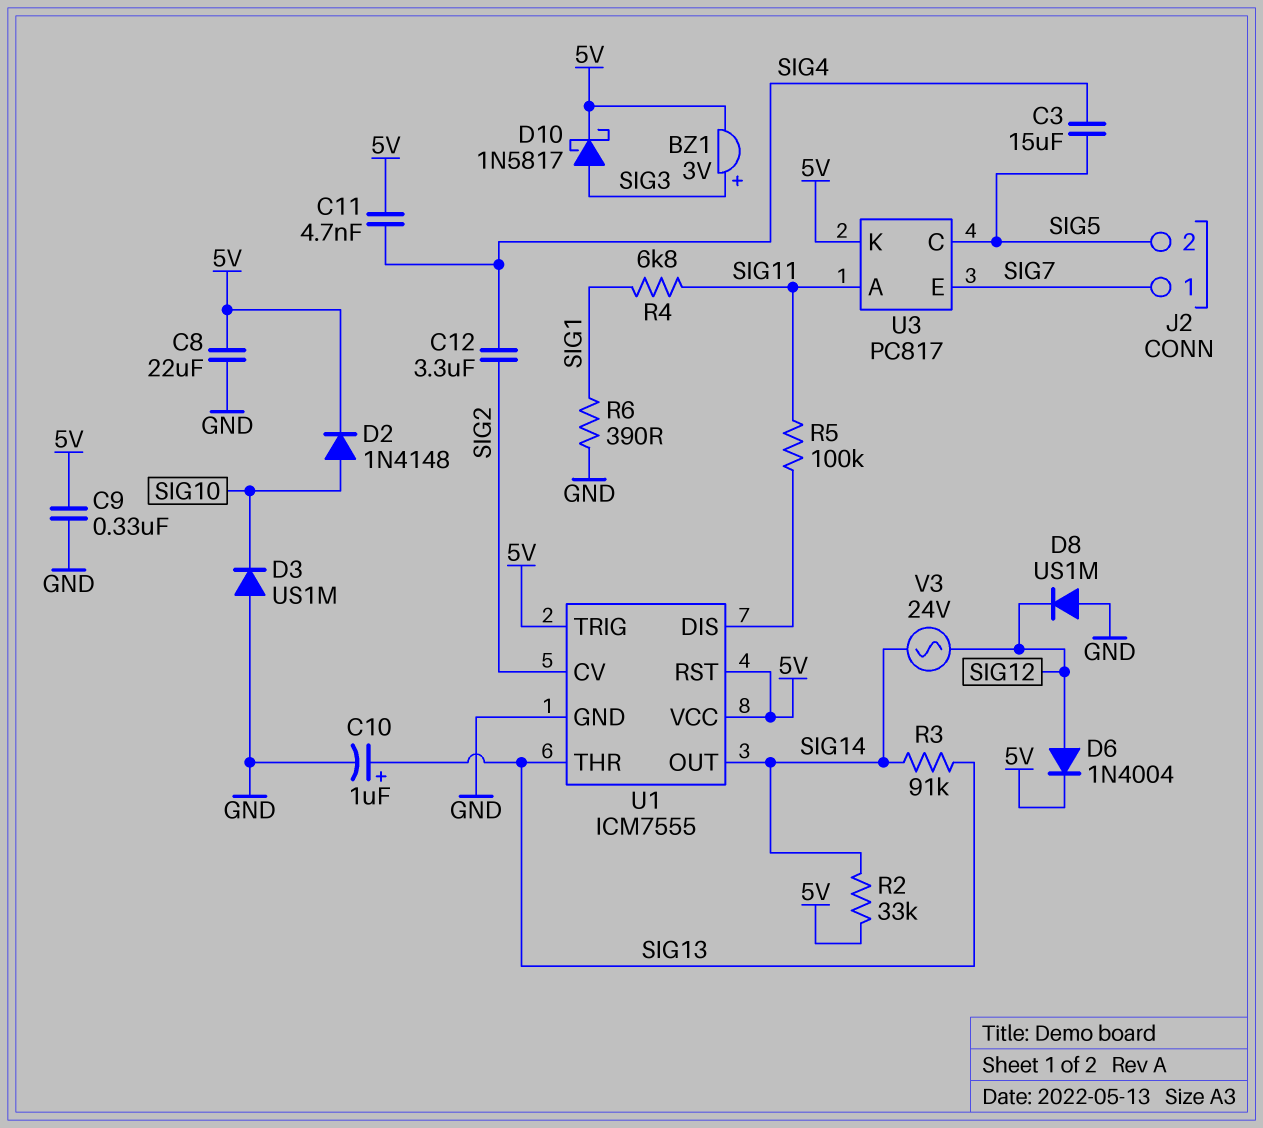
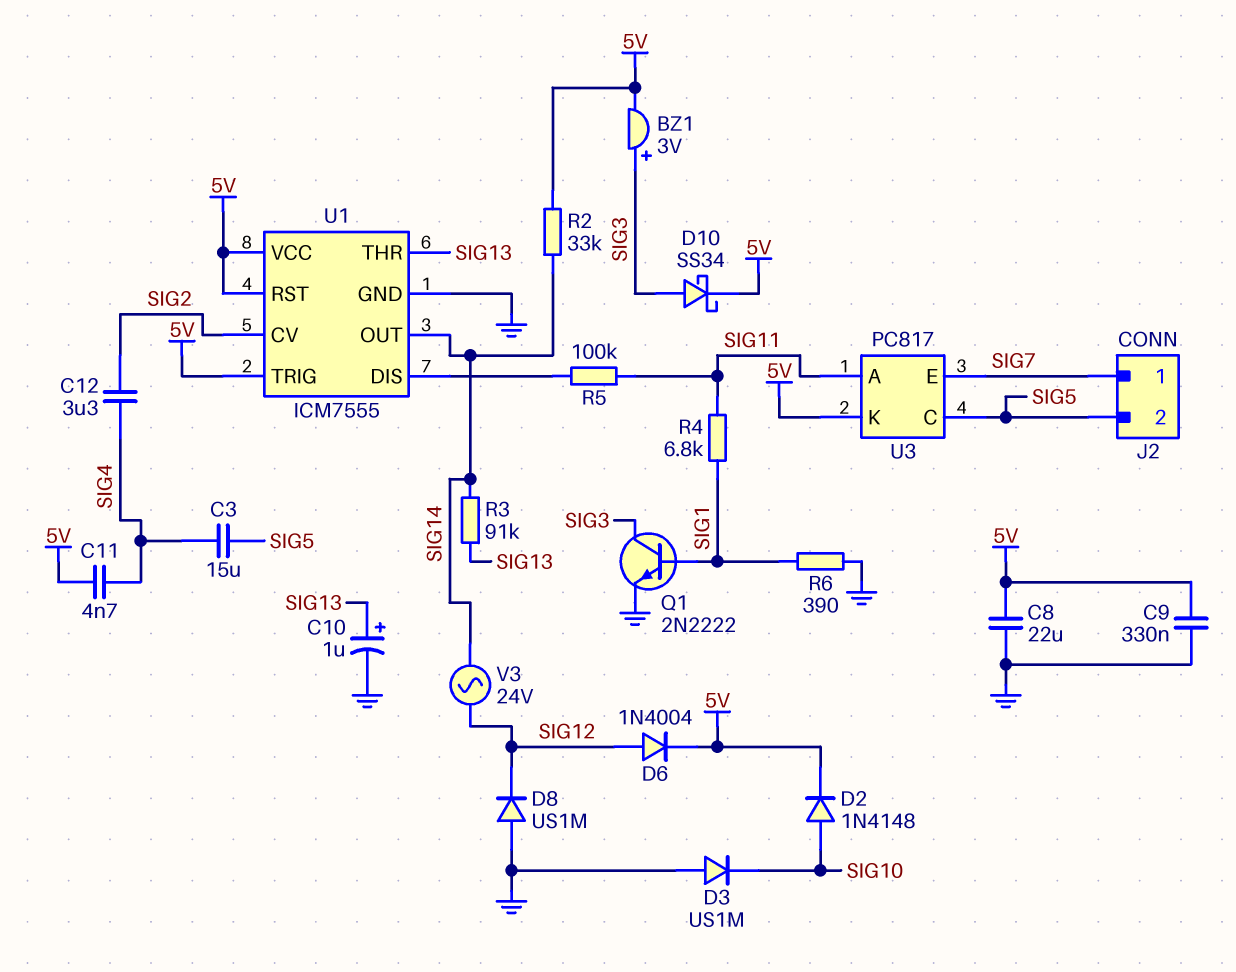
D10: schottky 1N5817 (A SIG3, K 5V) -> schottky SS34 (A SIG3, K 5V)
Q1: none -> NPN 2N2222 (B SIG1, C SIG3, E GND)

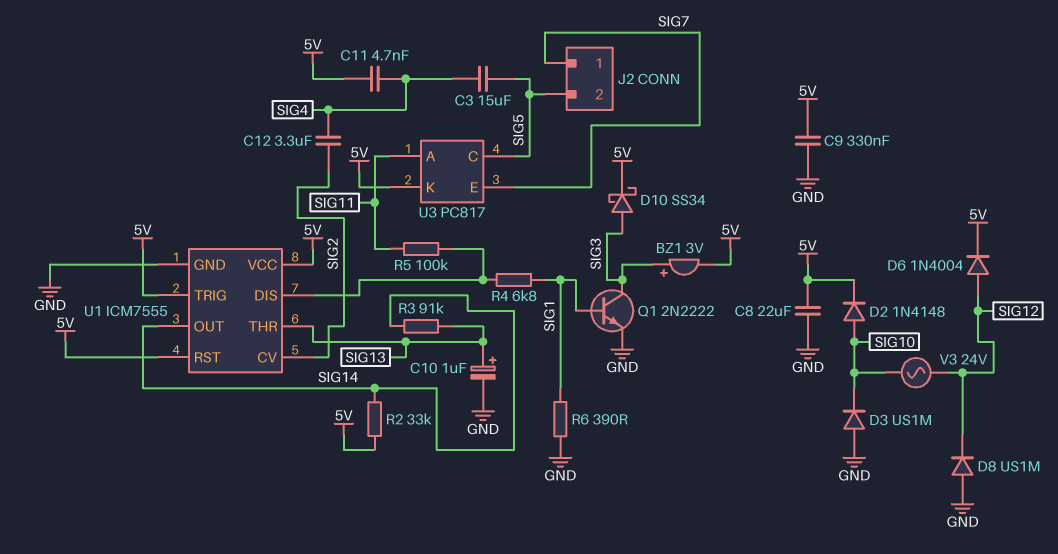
R4: 6.8k (SIG1, SIG11) -> 6.8k (SIG1, U1/DIS)
V3: AC 24V (SIG12, SIG14) -> AC 24V (SIG10, SIG12)

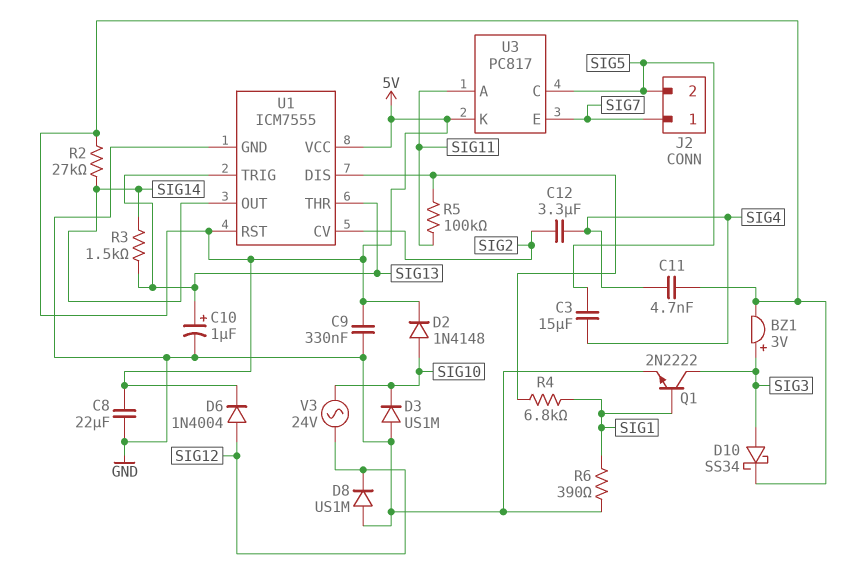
R2: 33k (5V, SIG14) -> 27k (5V, SIG14)
R3: 91k (SIG13, SIG14) -> 1.5k (SIG13, SIG14)
U1 pin TRIG: 5V -> SIG13

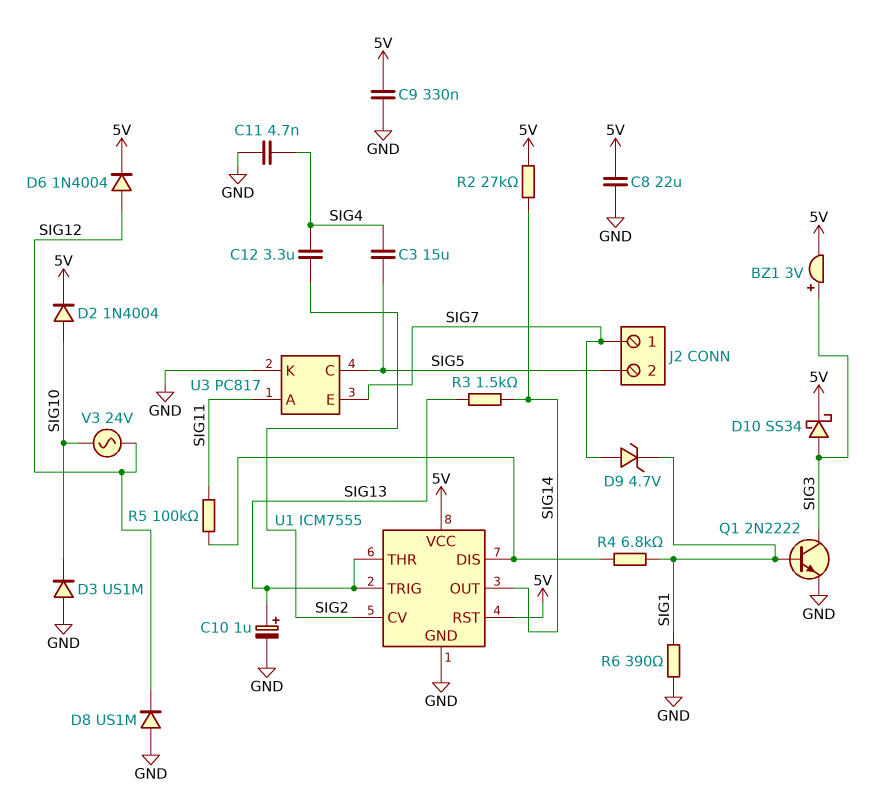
C11: 4.7nF (5V, SIG4) -> 4.7nF (GND, SIG4)
D2: diode 1N4148 (A SIG10, K 5V) -> diode 1N4004 (A SIG10, K 5V)
D9: none -> zener 4.7V (A SIG7, K SIG1)
U3 pin K: 5V -> GND

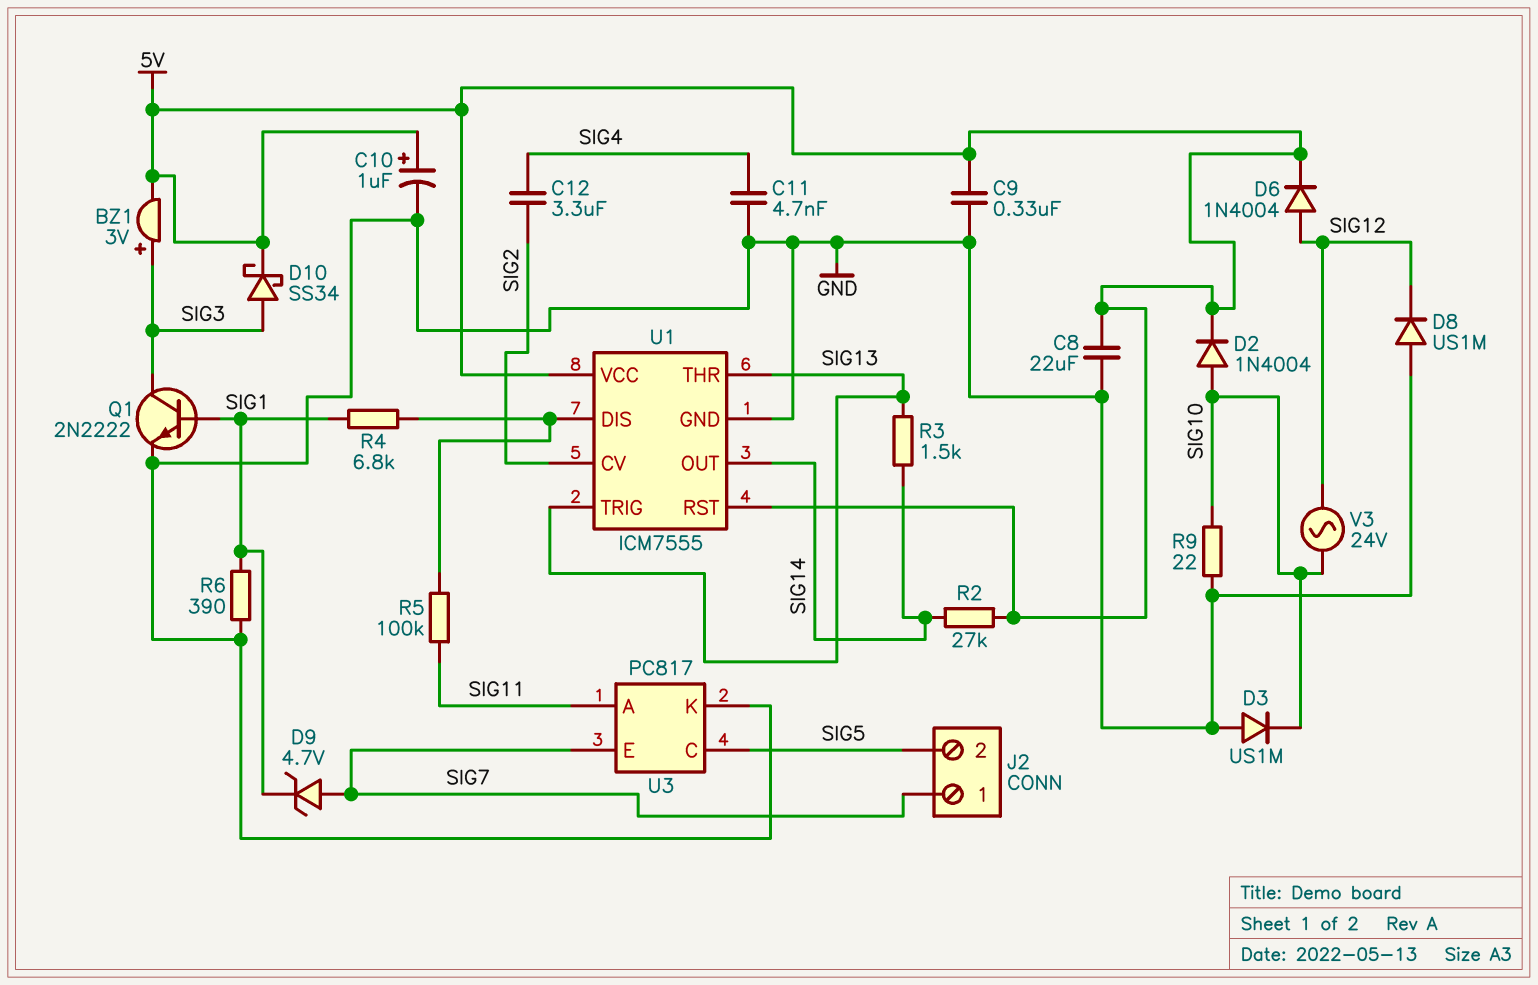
C3: 15uF (SIG4, SIG5) -> none
C10: 1uF (plus SIG13, minus GND) -> 1uF (plus 5V, minus GND)
R9: none -> 22 (GND, SIG10)

